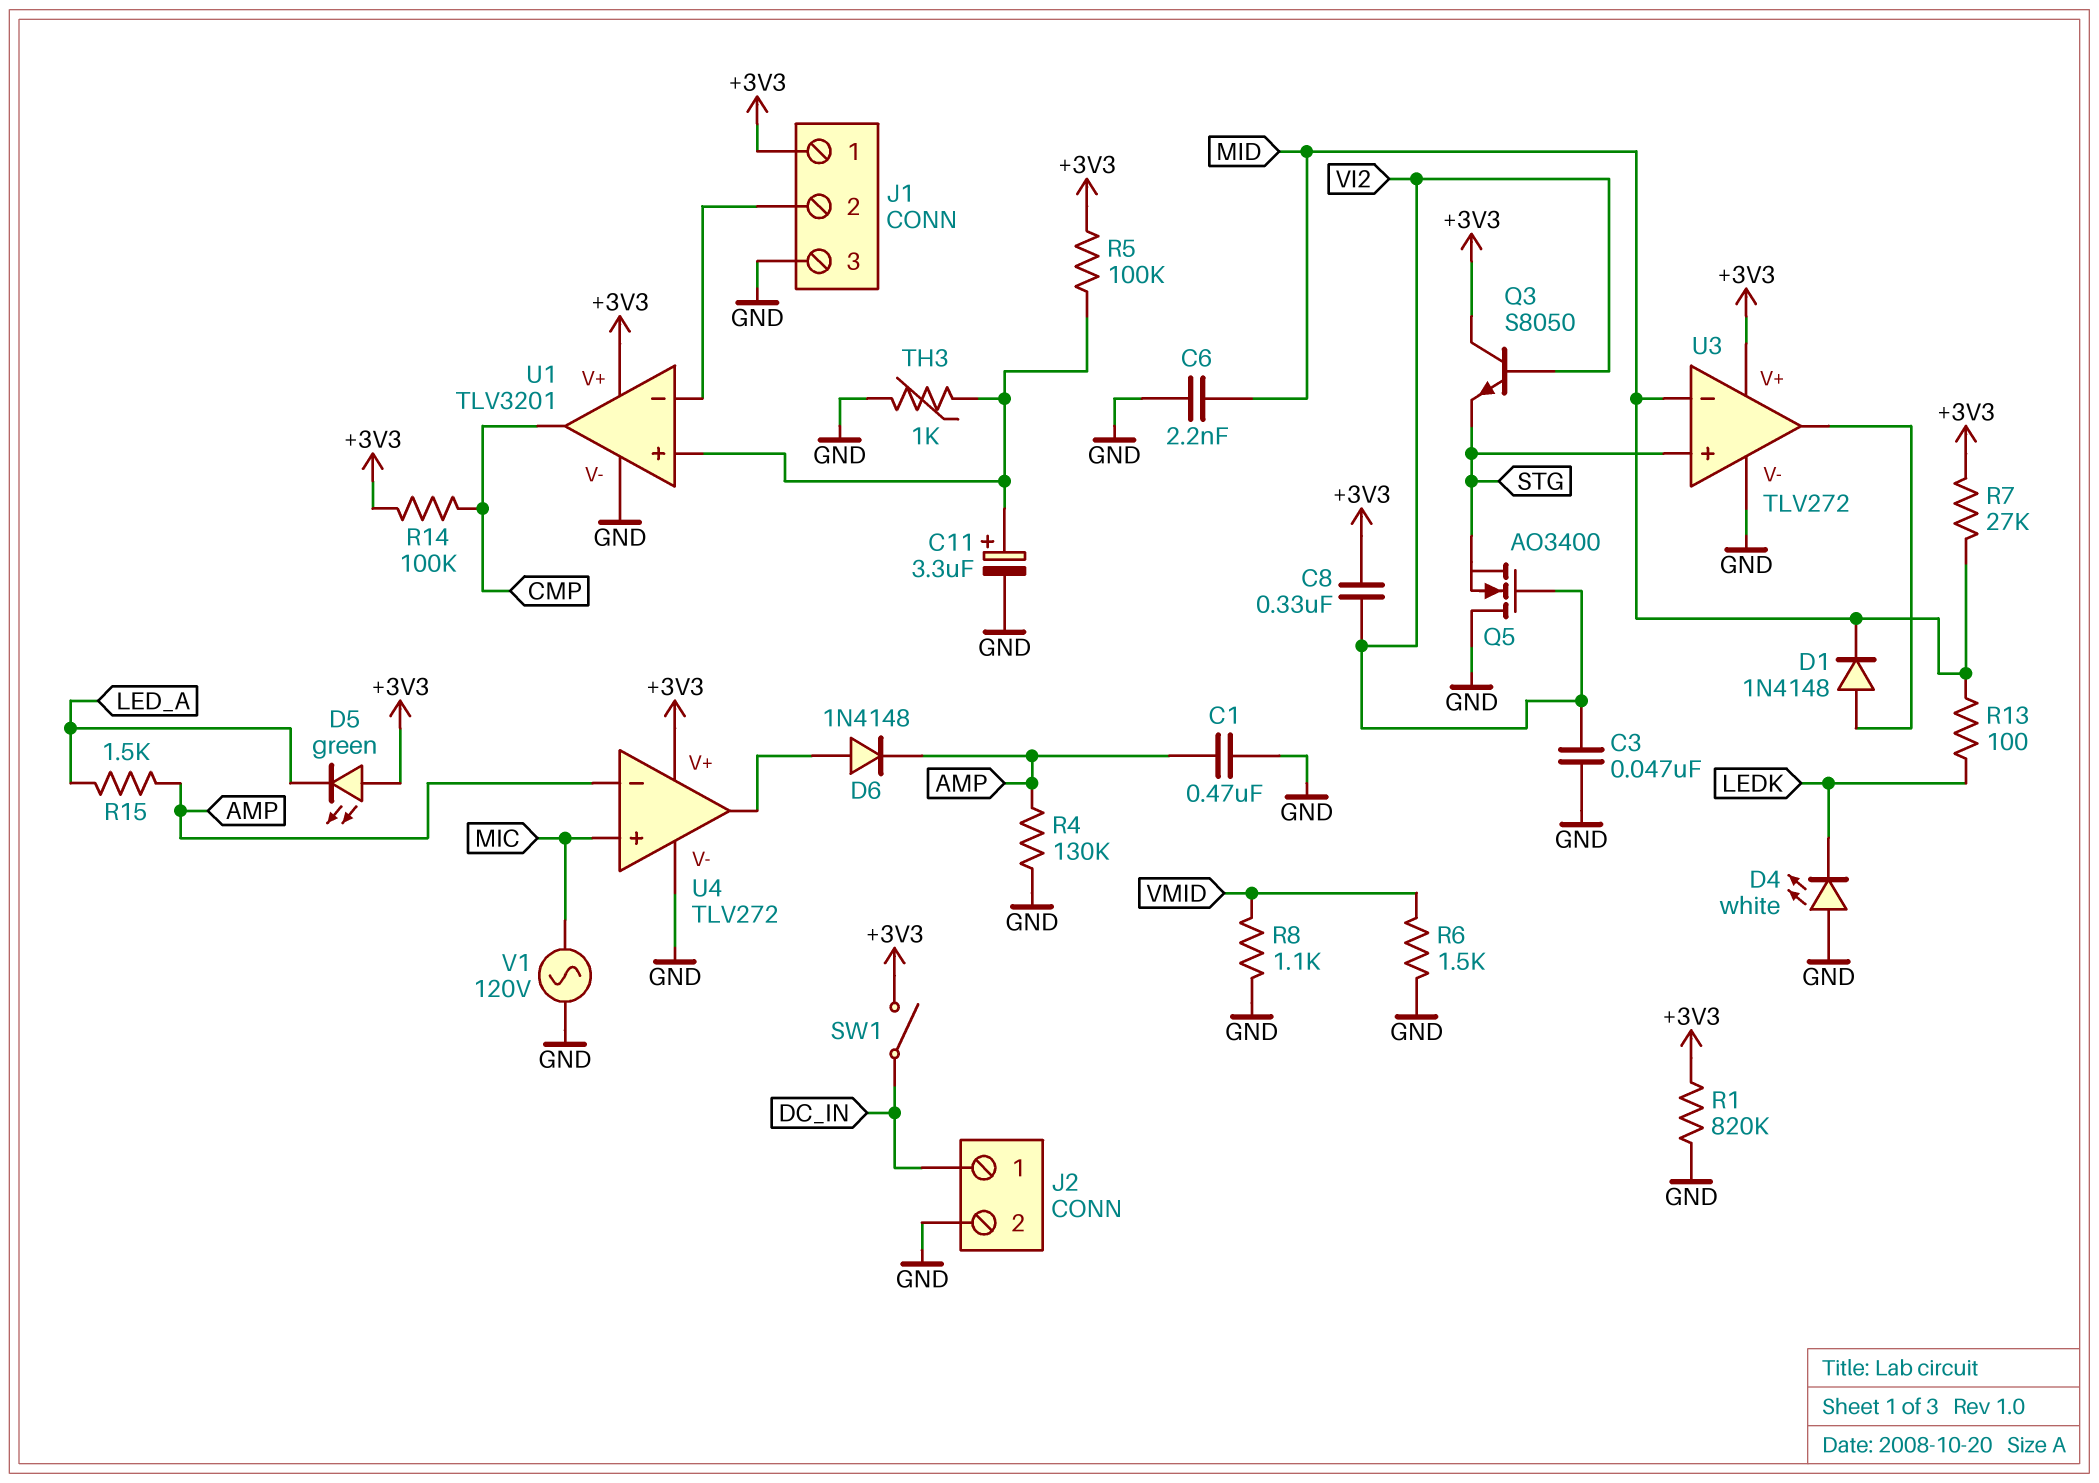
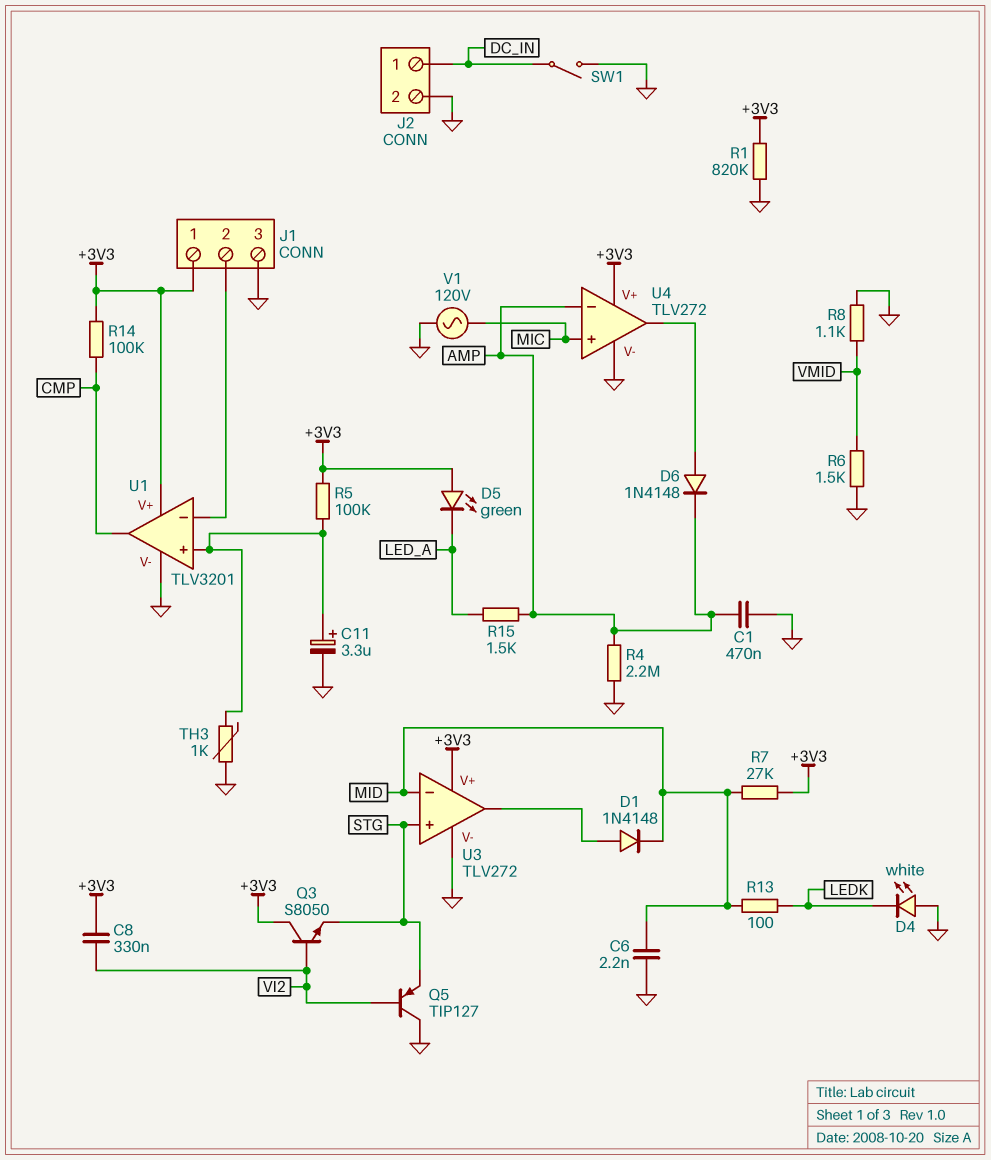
C3: 47nF (GND, VI2) -> none
Q5: NMOS AO3400 (G VI2, D GND, S STG) -> PNP TIP127 (B VI2, C GND, E STG)
R4: 130k (AMP, GND) -> 2.2M (AMP, GND)
SW1: switch (+3V3, DC_IN) -> switch (DC_IN, GND)

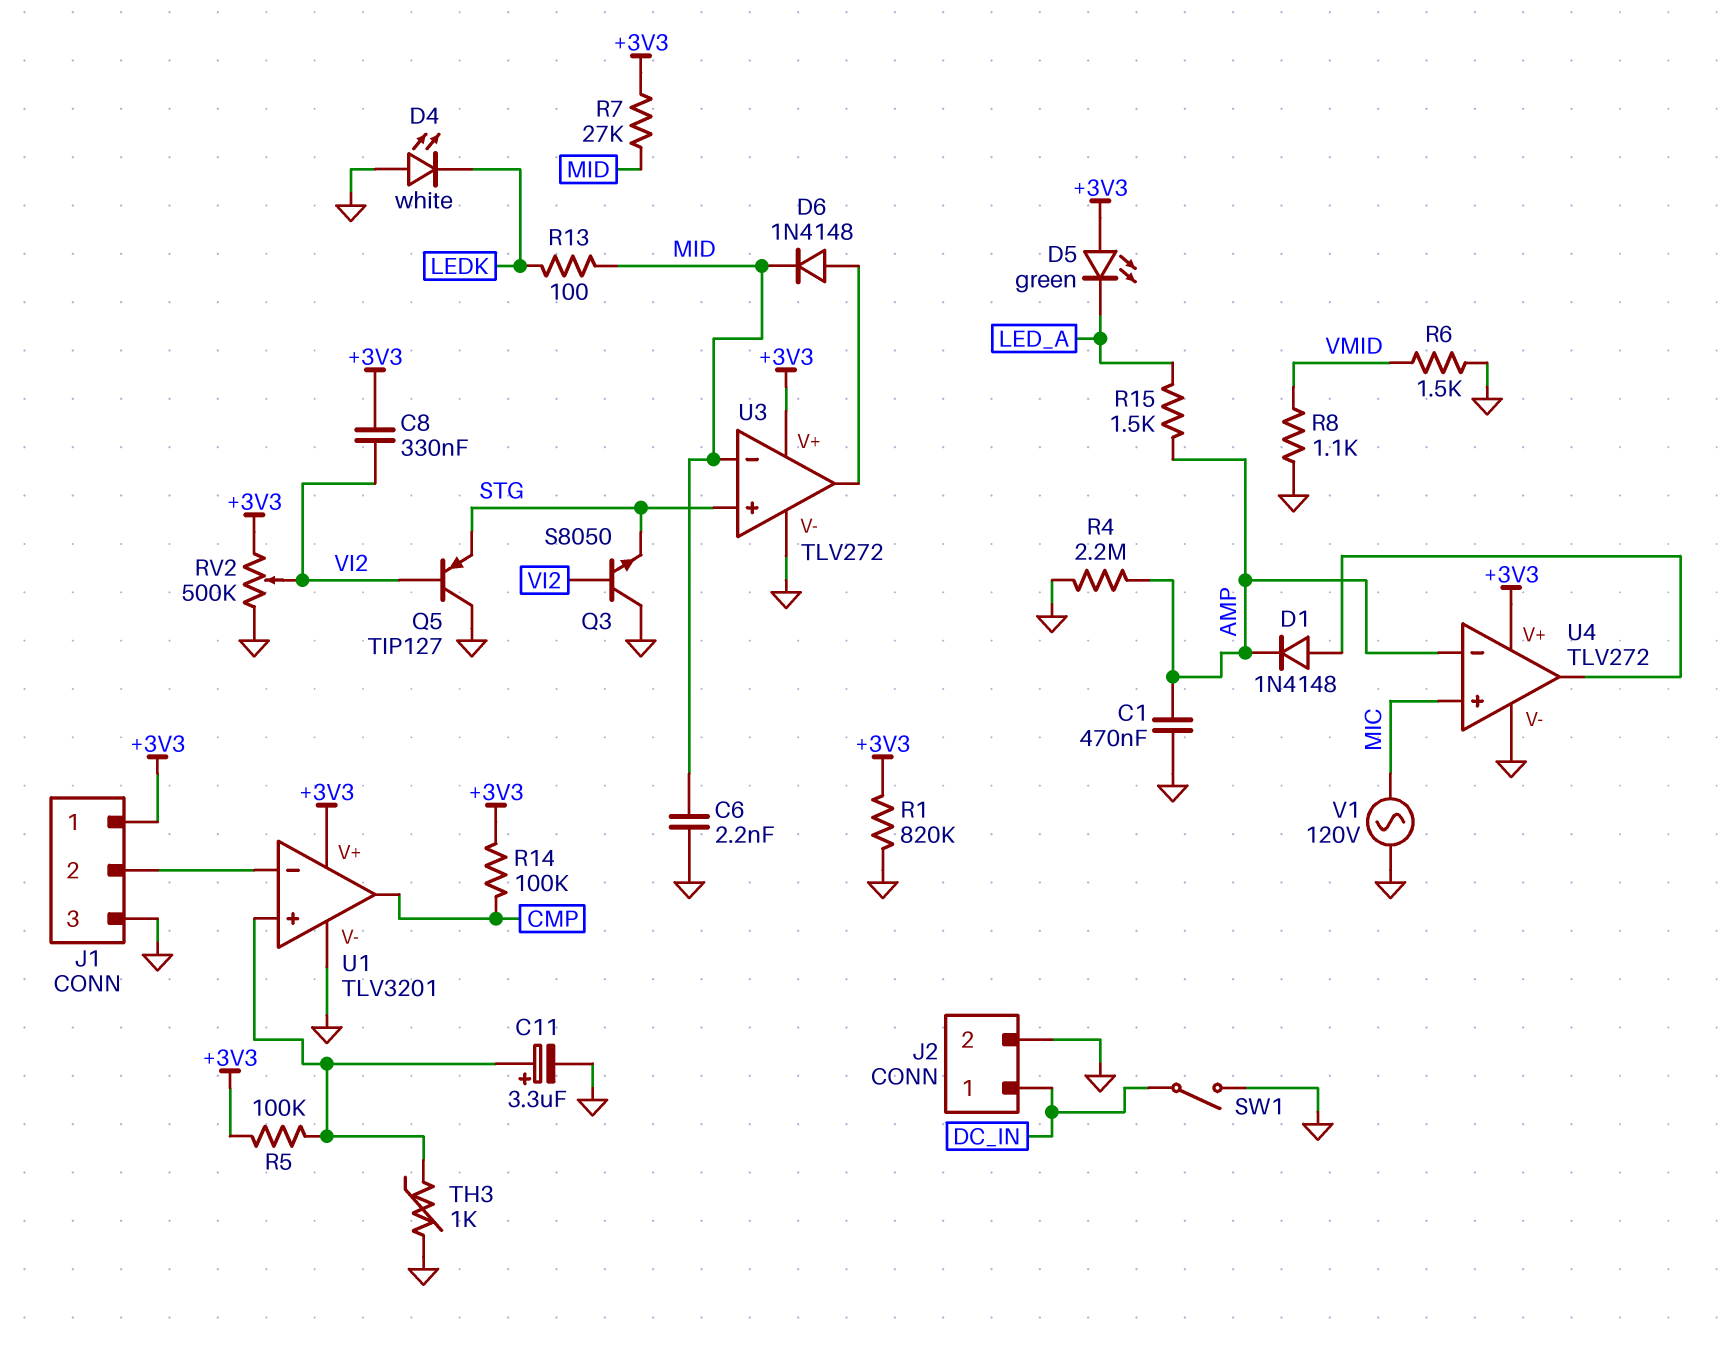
D1: diode 1N4148 (A U3/out, K MID) -> diode 1N4148 (A U4/out, K AMP)
D6: diode 1N4148 (A U4/out, K AMP) -> diode 1N4148 (A U3/out, K MID)
Q3: NPN S8050 (B VI2, C +3V3, E STG) -> NPN S8050 (B VI2, C GND, E STG)
RV2: none -> 500k (+3V3, GND, wiper VI2)

